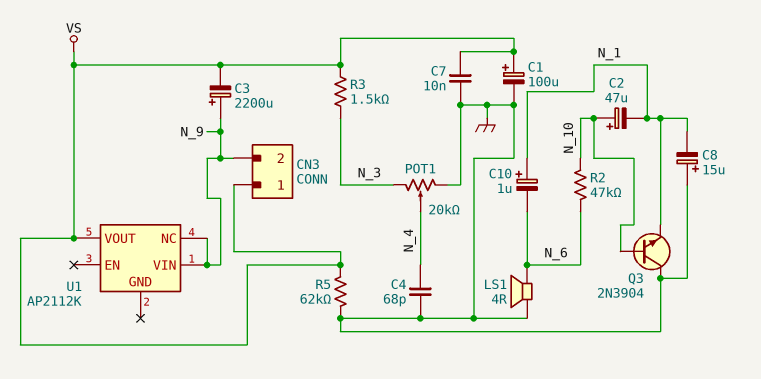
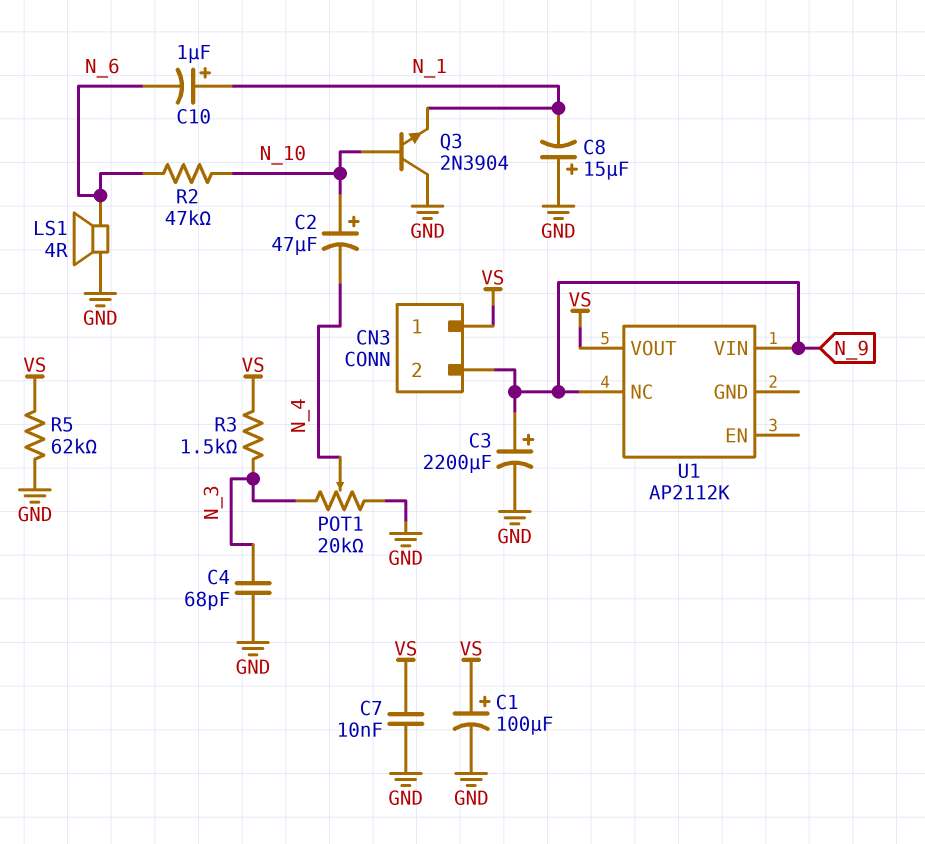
C2: 47uF (plus N_10, minus N_1) -> 47uF (plus N_10, minus N_4)
C3: 2200uF (plus N_9, minus VS) -> 2200uF (plus N_9, minus GND)
C4: 68pF (GND, N_4) -> 68pF (GND, N_3)

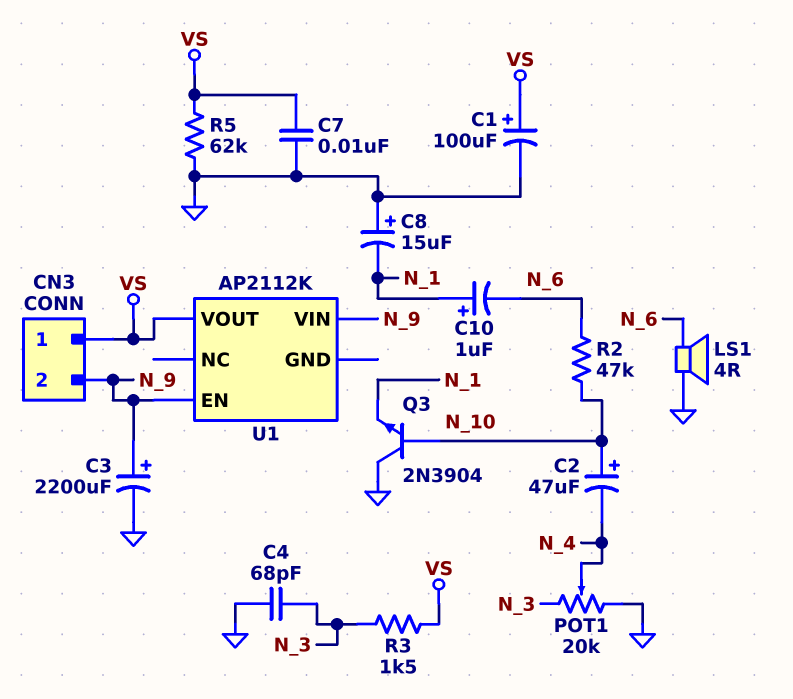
U1 pin EN: none -> N_9
U1 pin NC: N_9 -> none

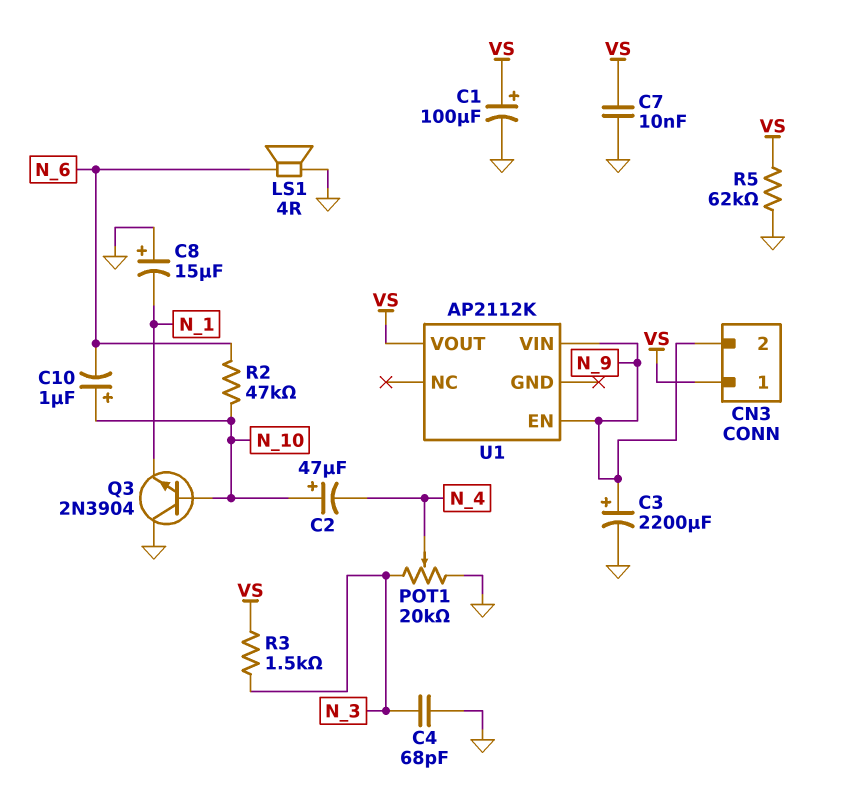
C10: 1uF (plus N_1, minus N_6) -> 1uF (plus N_10, minus N_6)

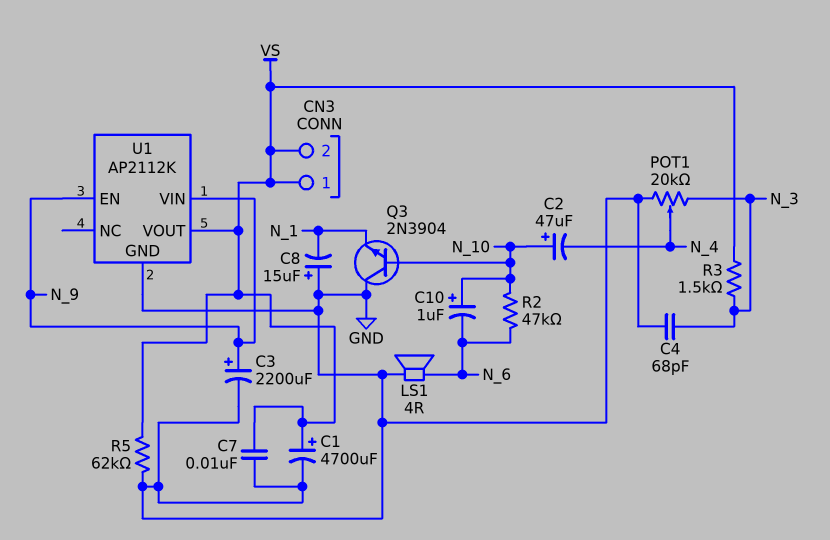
C1: 100uF (plus VS, minus GND) -> 4700uF (plus VS, minus GND)
CN3 pin 2: N_9 -> VS
U1 pin GND: none -> GND

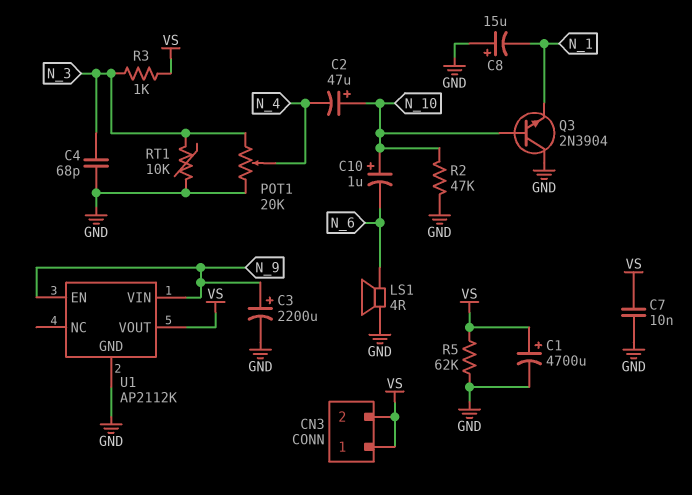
R2: 47k (N_6, N_10) -> 47k (GND, N_10)
R3: 1.5k (N_3, VS) -> 1k (N_3, VS)
RT1: none -> 10k (GND, N_3)

